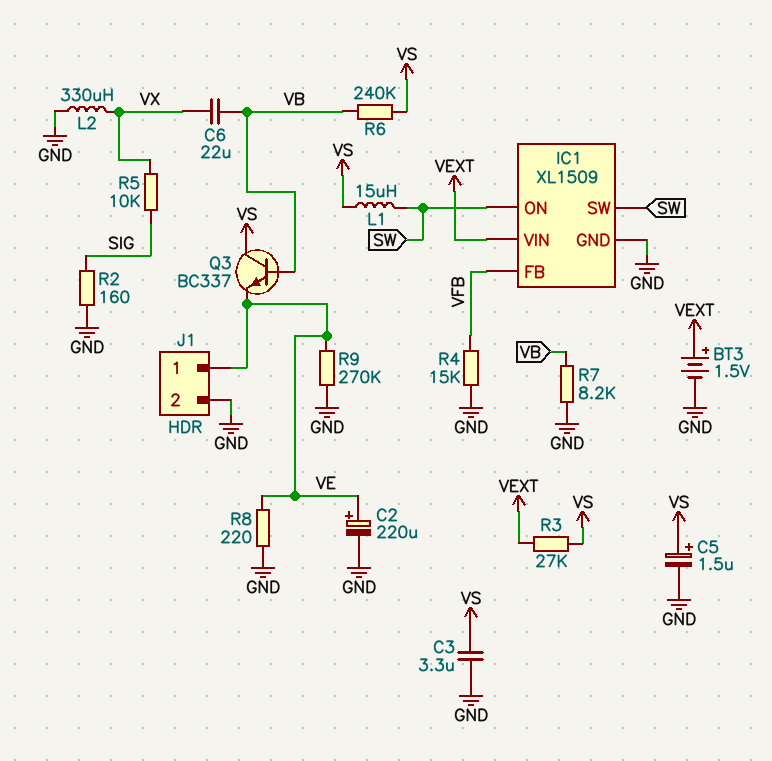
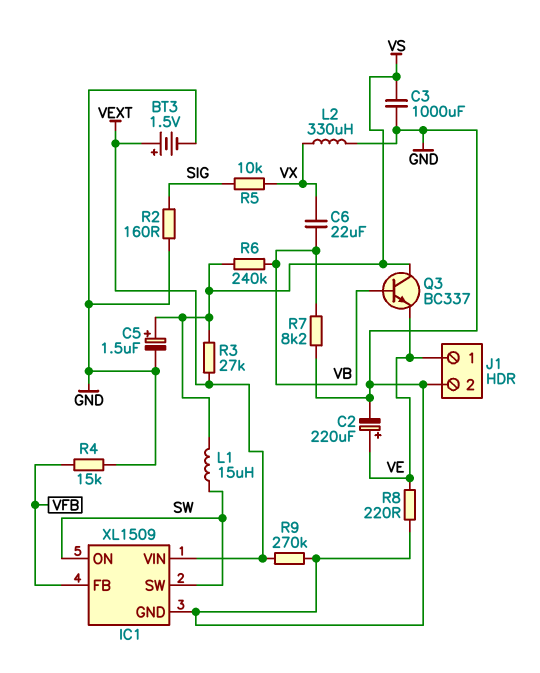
C3: 3.3uF (GND, VS) -> 1000uF (GND, VS)
R9: 270k (GND, VE) -> 270k (GND, VEXT)

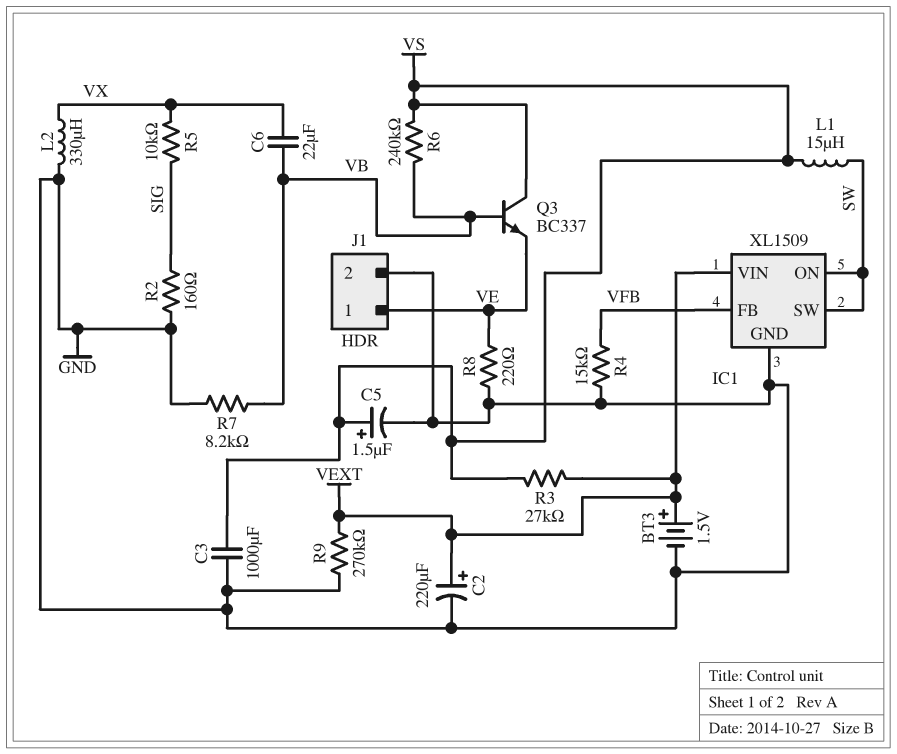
C2: 220uF (plus VE, minus GND) -> 220uF (plus VEXT, minus GND)

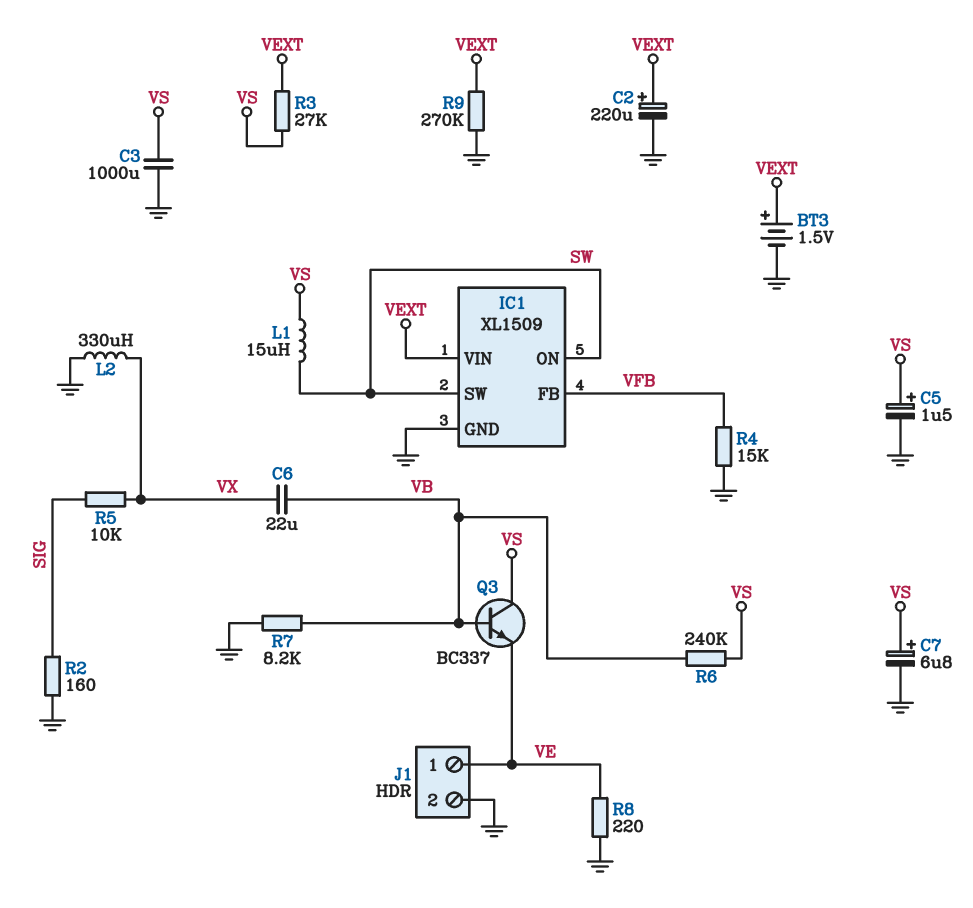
C7: none -> 6.8uF (plus VS, minus GND)

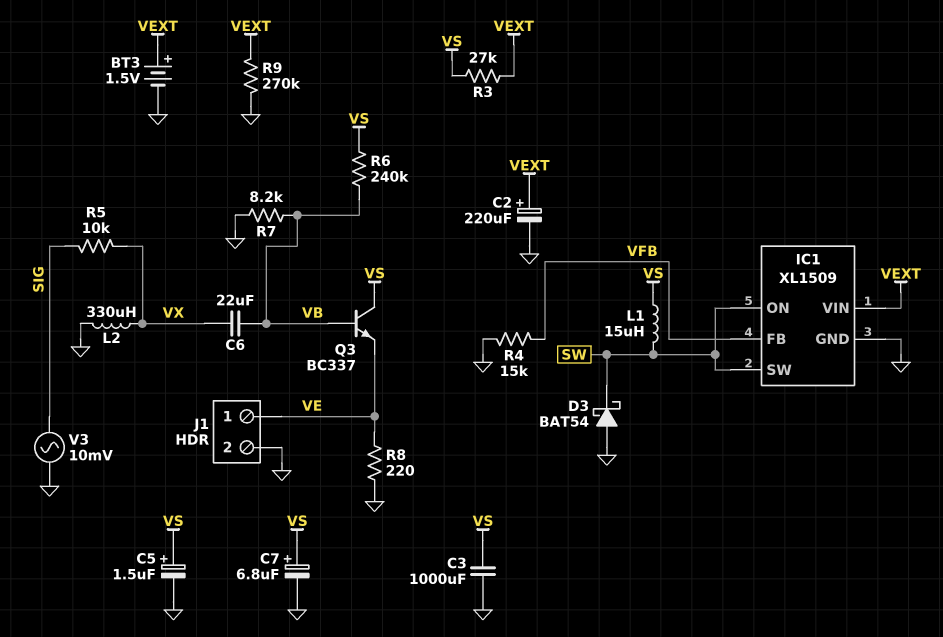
D3: none -> schottky BAT54 (A GND, K SW)
R2: 160 (GND, SIG) -> none
V3: none -> AC 10mV (GND, SIG)

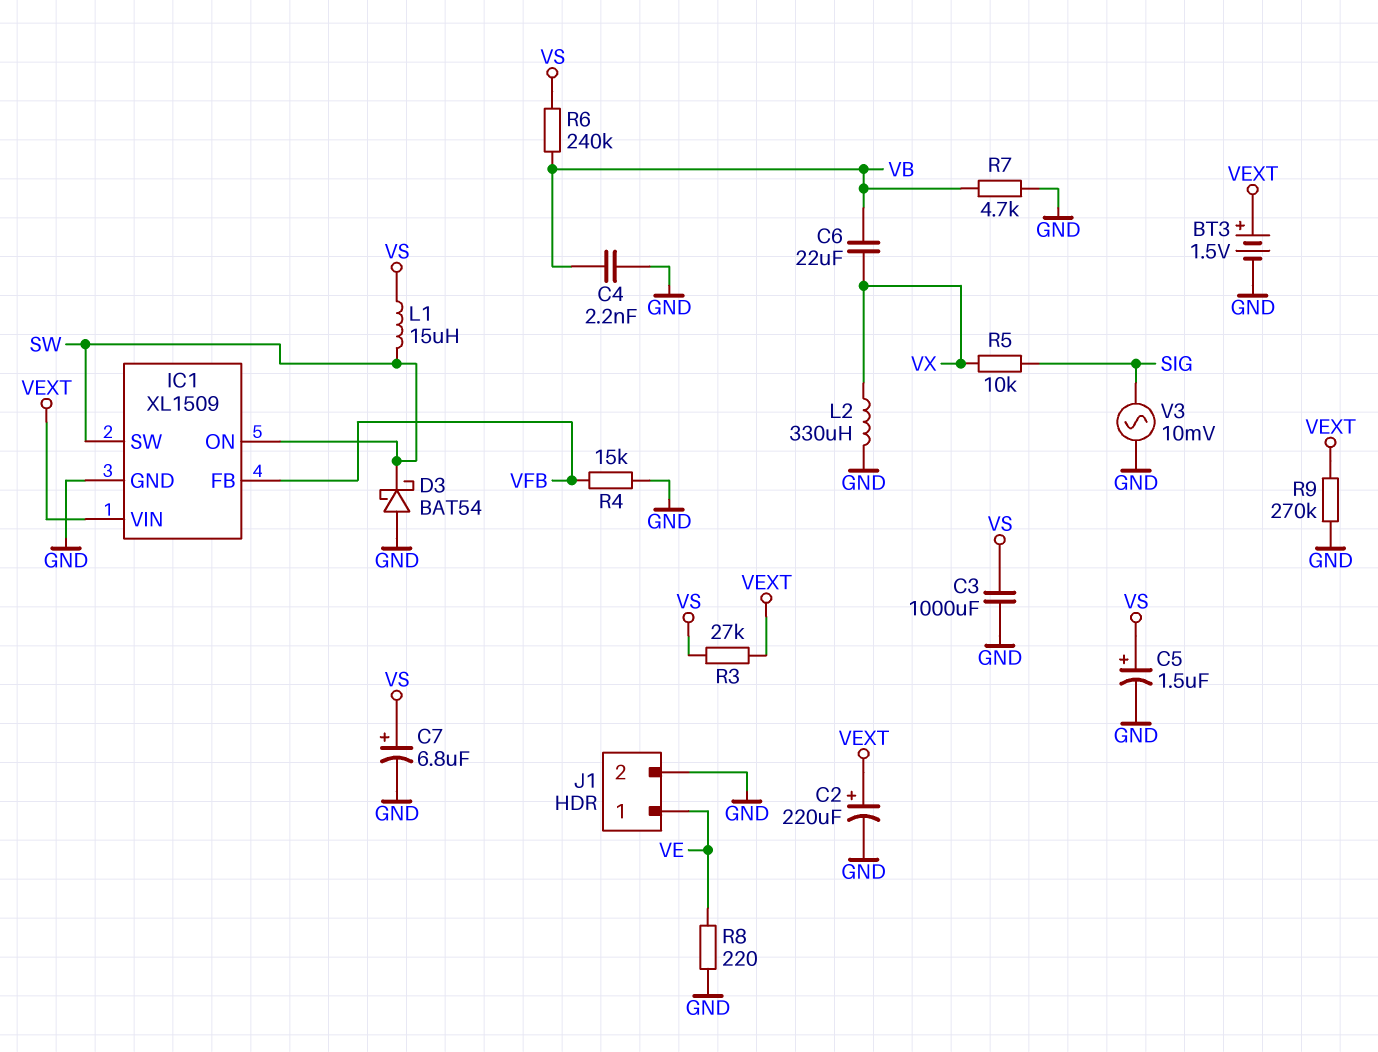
C4: none -> 2.2nF (GND, VB)
Q3: NPN BC337 (B VB, C VS, E VE) -> none
R7: 8.2k (GND, VB) -> 4.7k (GND, VB)

